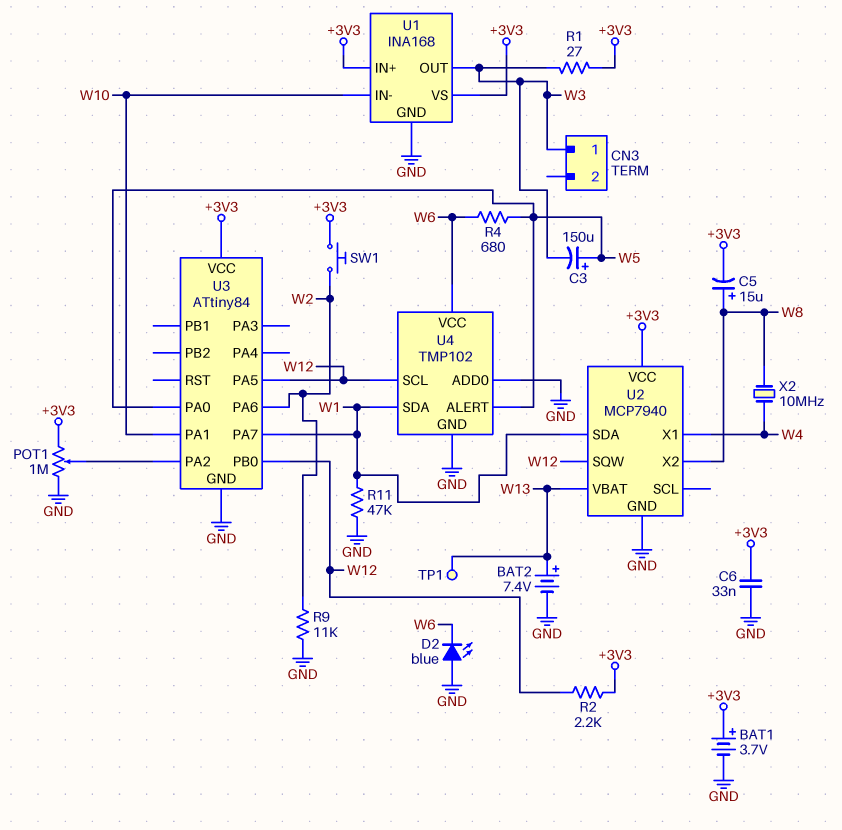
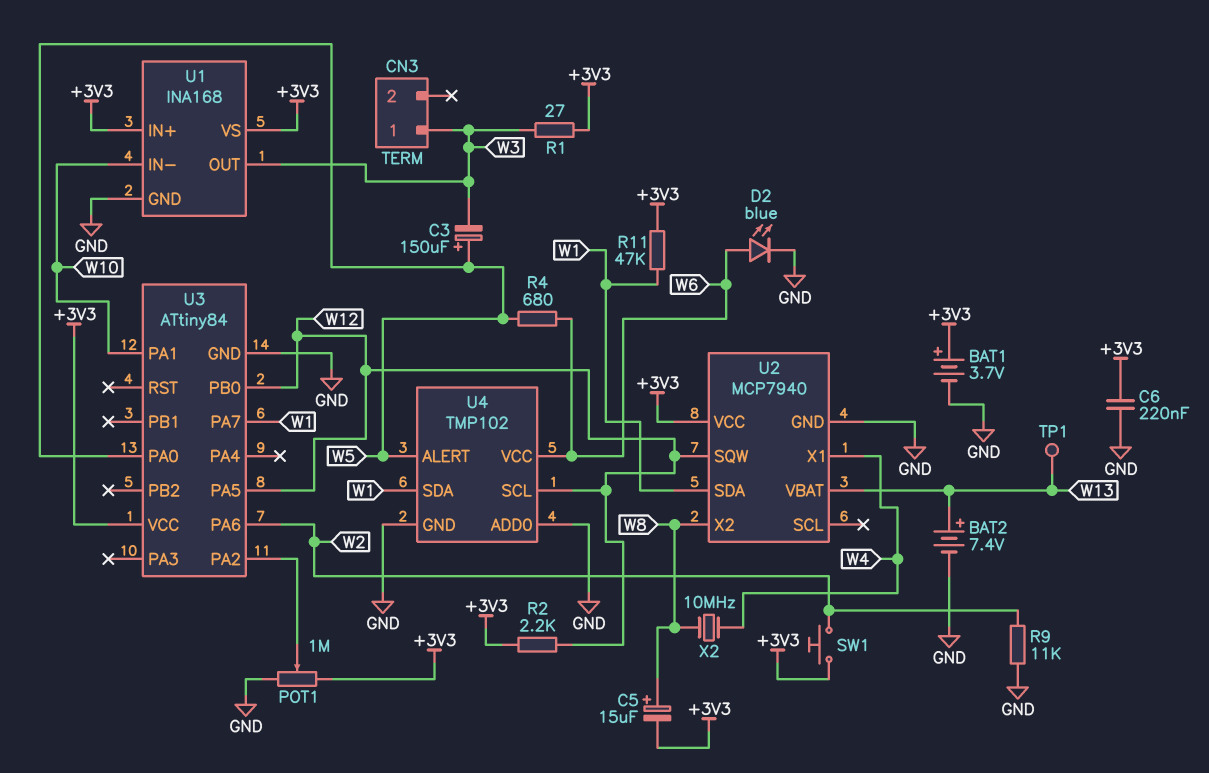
C6: 33nF (+3V3, GND) -> 220nF (+3V3, GND)
D2: LED blue (A GND, K W6) -> LED blue (A W6, K GND)
R11: 47k (GND, W1) -> 47k (+3V3, W1)

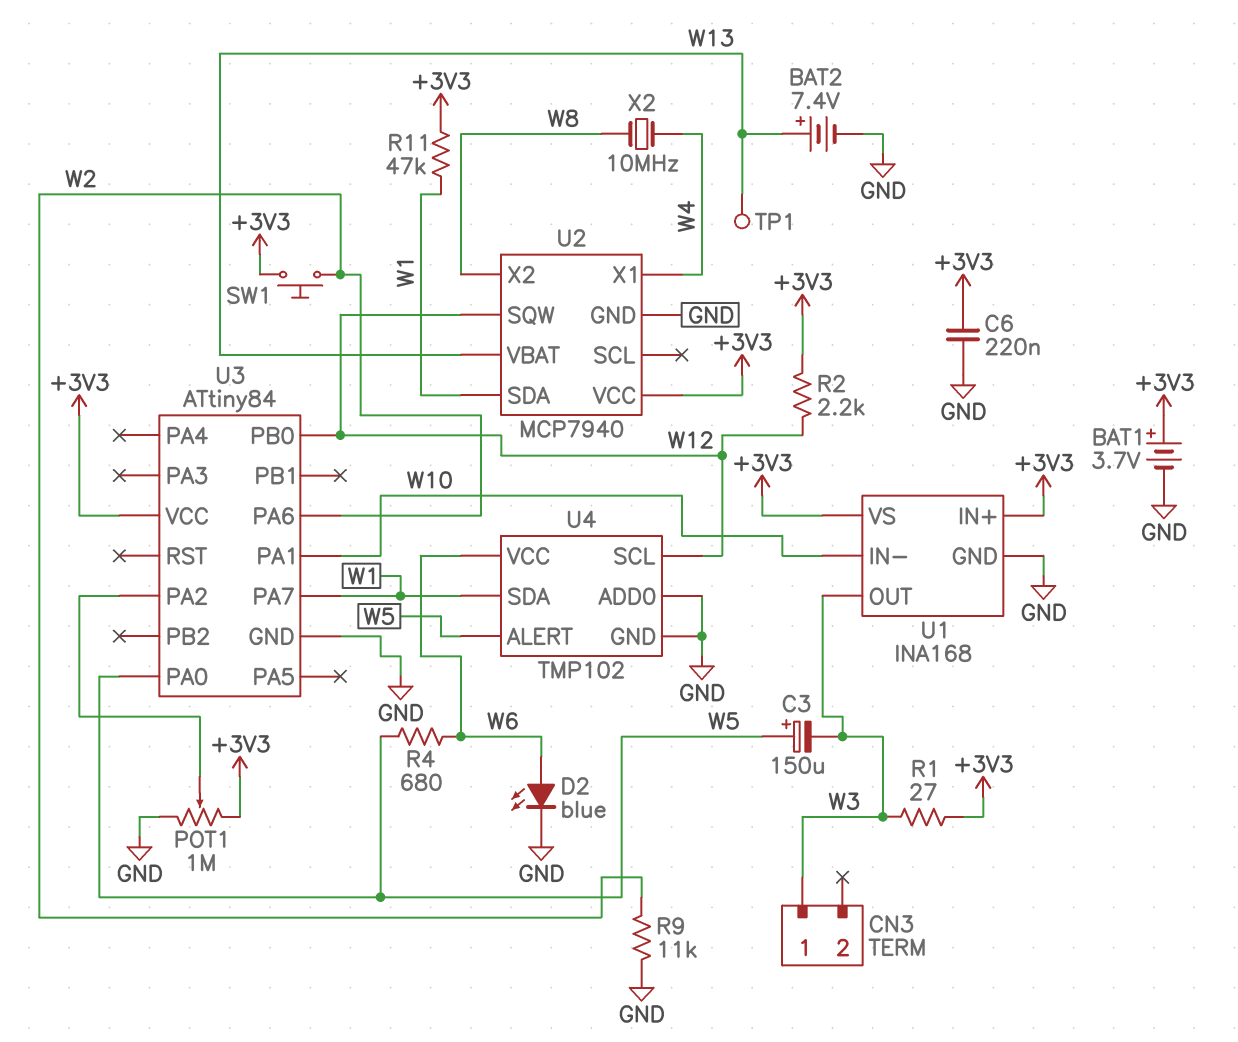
C5: 15uF (plus W8, minus +3V3) -> none
U3 pin PA5: W12 -> none

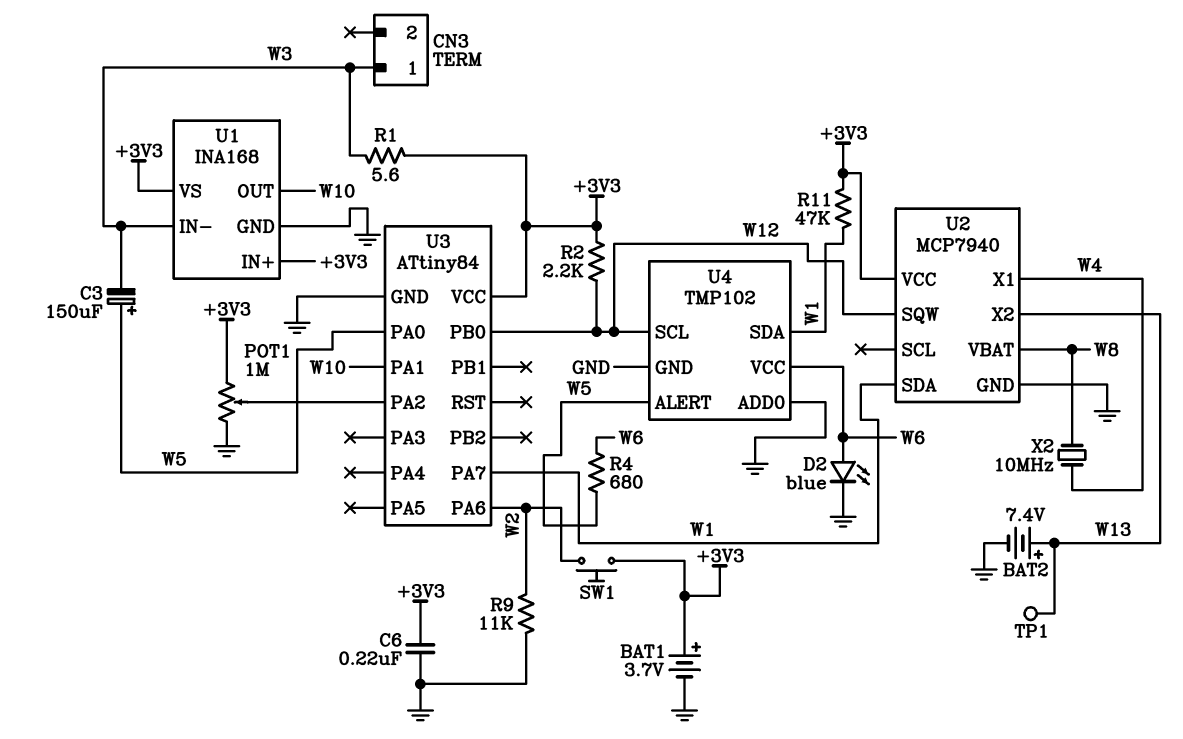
R1: 27 (+3V3, W3) -> 5.6 (+3V3, W3)
U1 pin IN-: W10 -> W3
U1 pin OUT: W3 -> W10
U2 pin VBAT: W13 -> W8
U2 pin X2: W8 -> W13

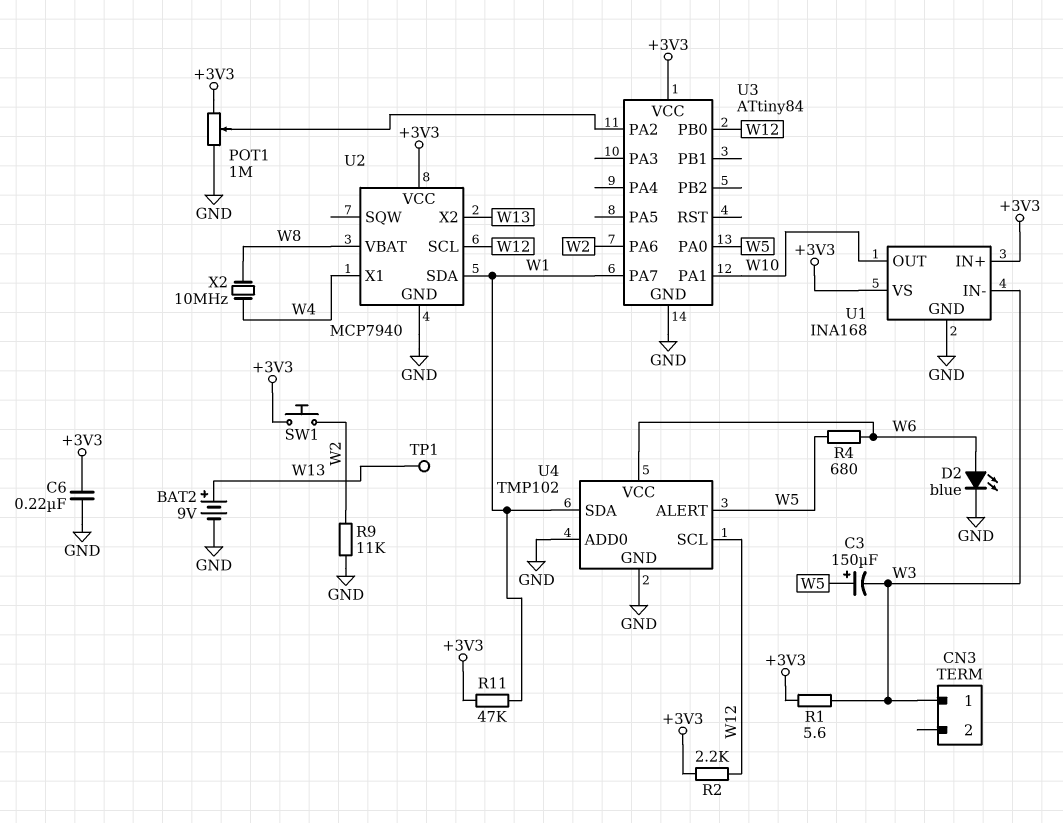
BAT1: 3.7V (plus +3V3, minus GND) -> none
BAT2: 7.4V (plus W13, minus GND) -> 9V (plus W13, minus GND)
U2 pin SCL: none -> W12
U2 pin SQW: W12 -> none

